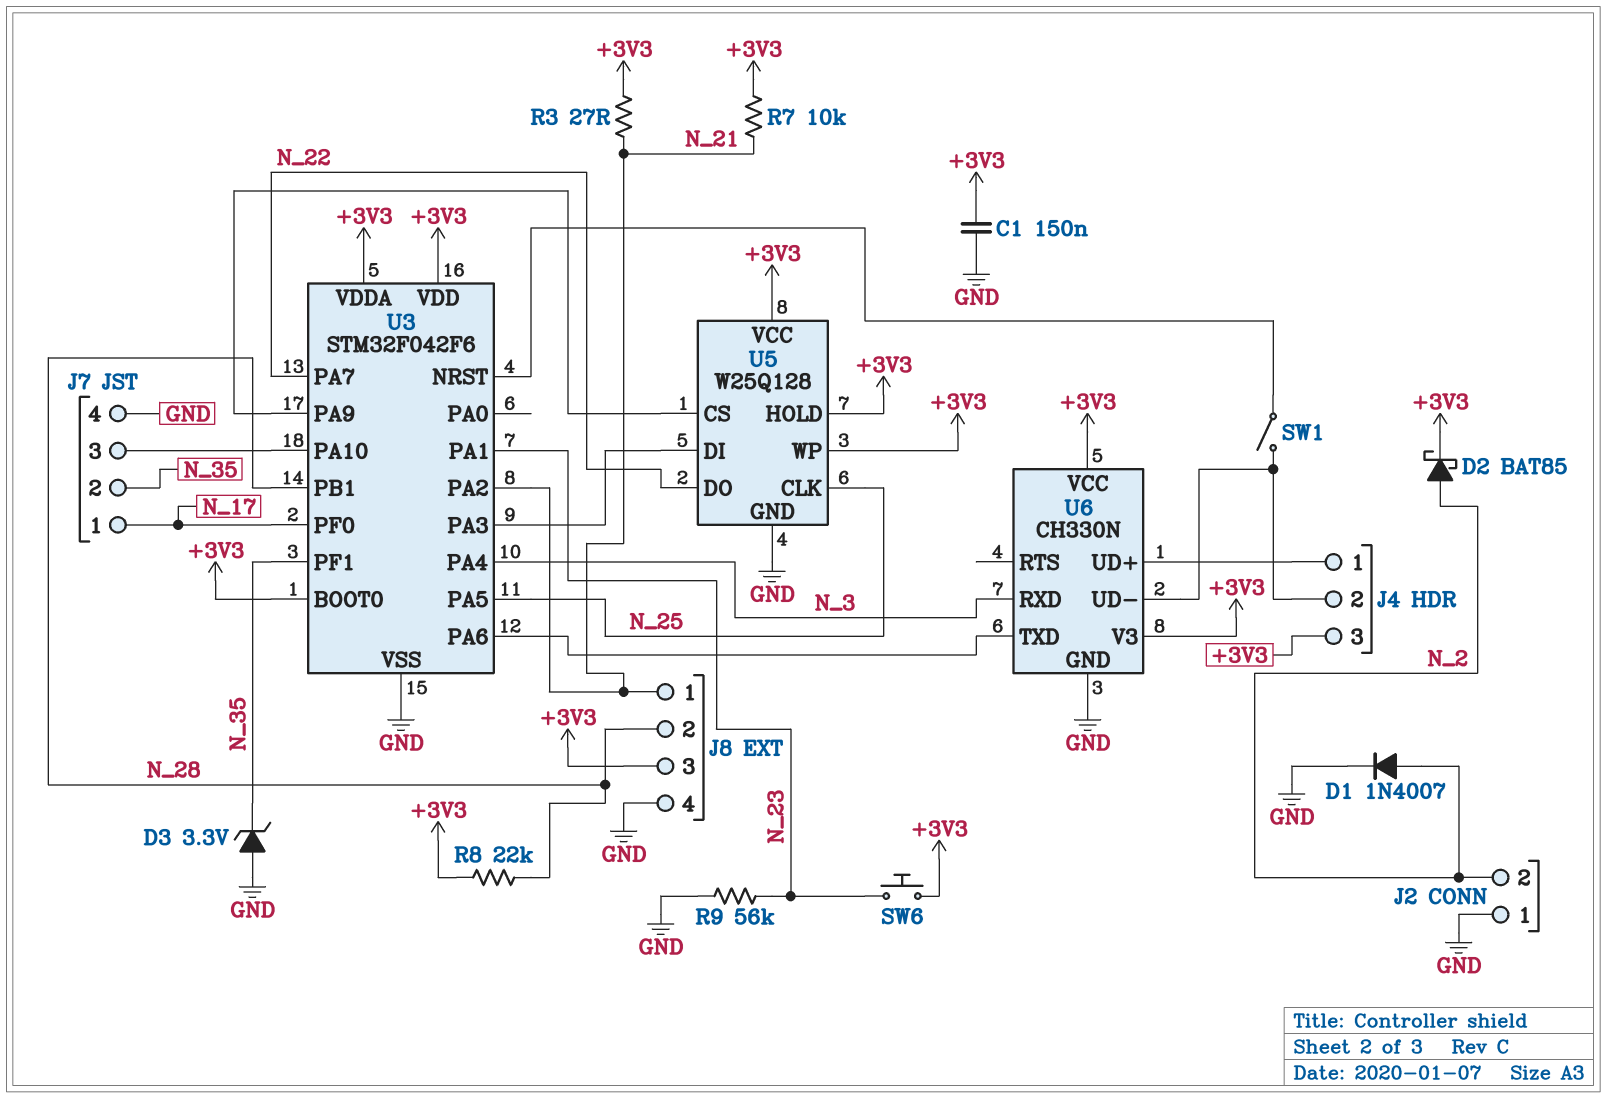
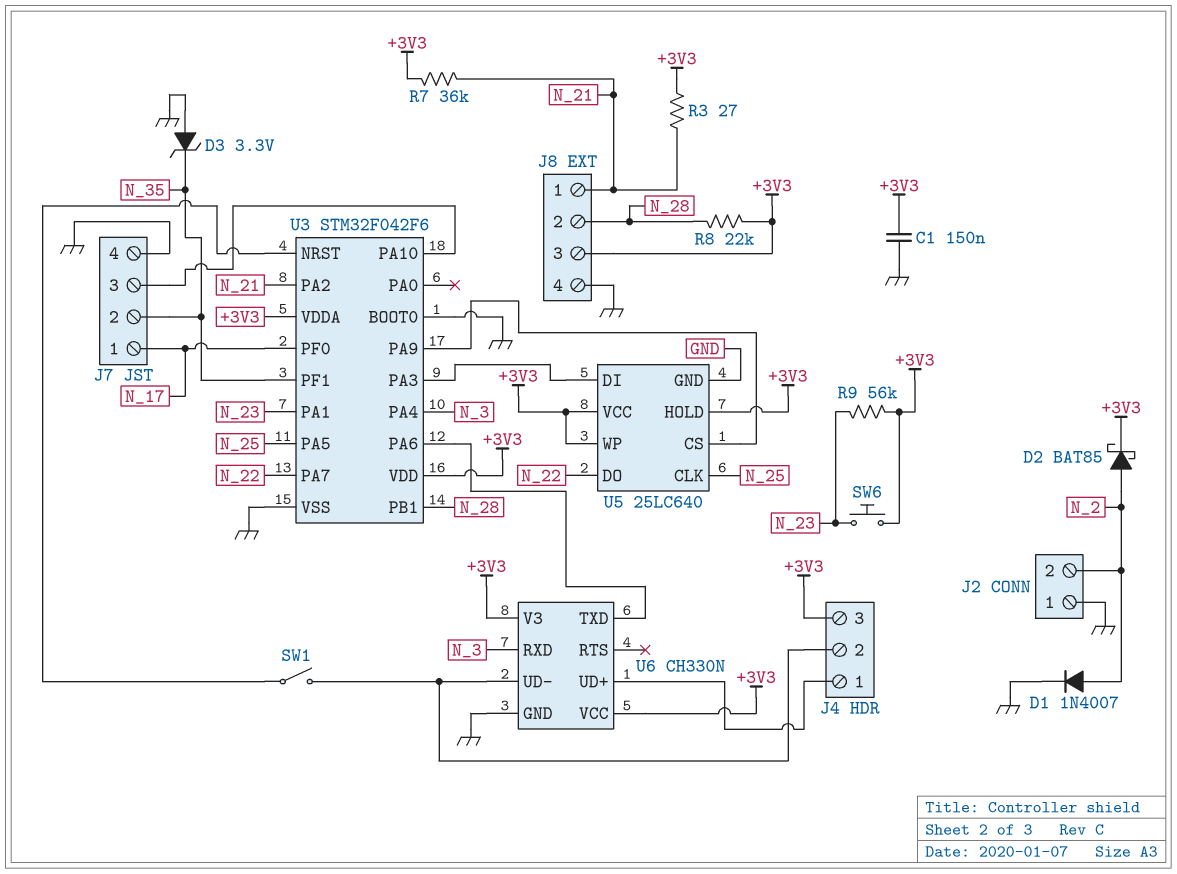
R7: 10k (+3V3, N_21) -> 36k (+3V3, N_21)
R9: 56k (GND, N_23) -> 56k (+3V3, N_23)
U3 pin BOOT0: +3V3 -> GND
U5: W25Q128 -> 25LC640

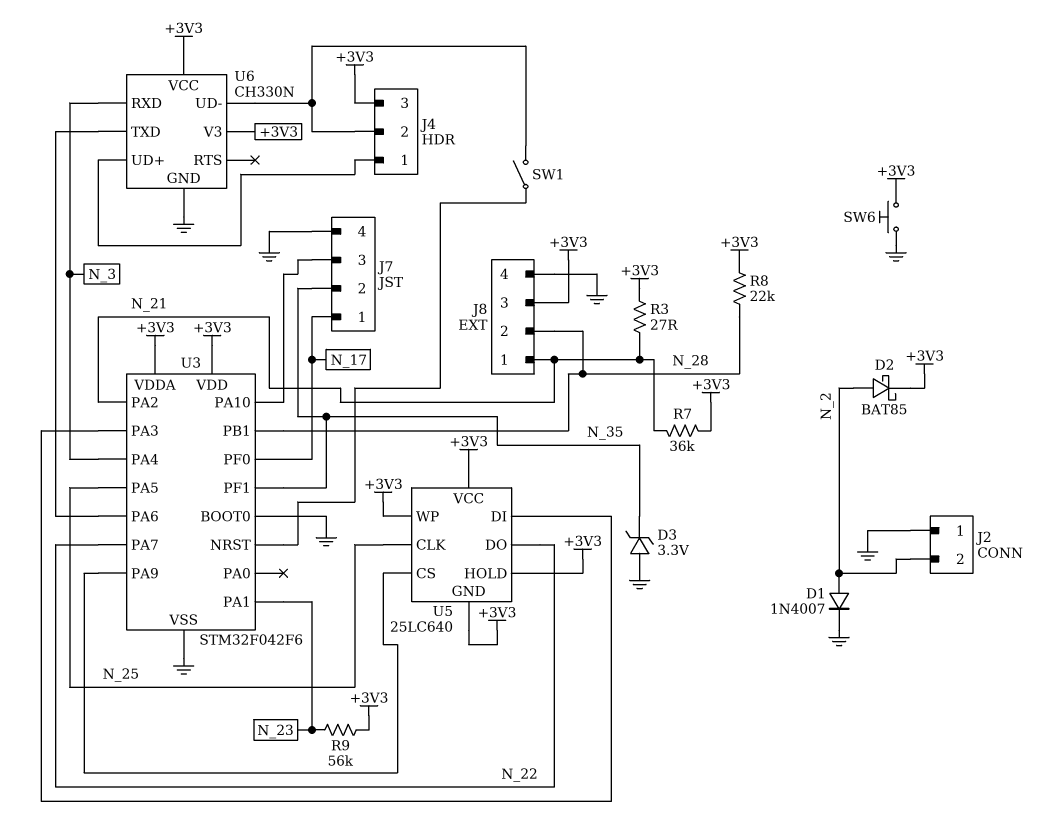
C1: 150nF (+3V3, GND) -> none
SW6: button (+3V3, N_23) -> button (+3V3, GND)
U5 pin GND: GND -> +3V3

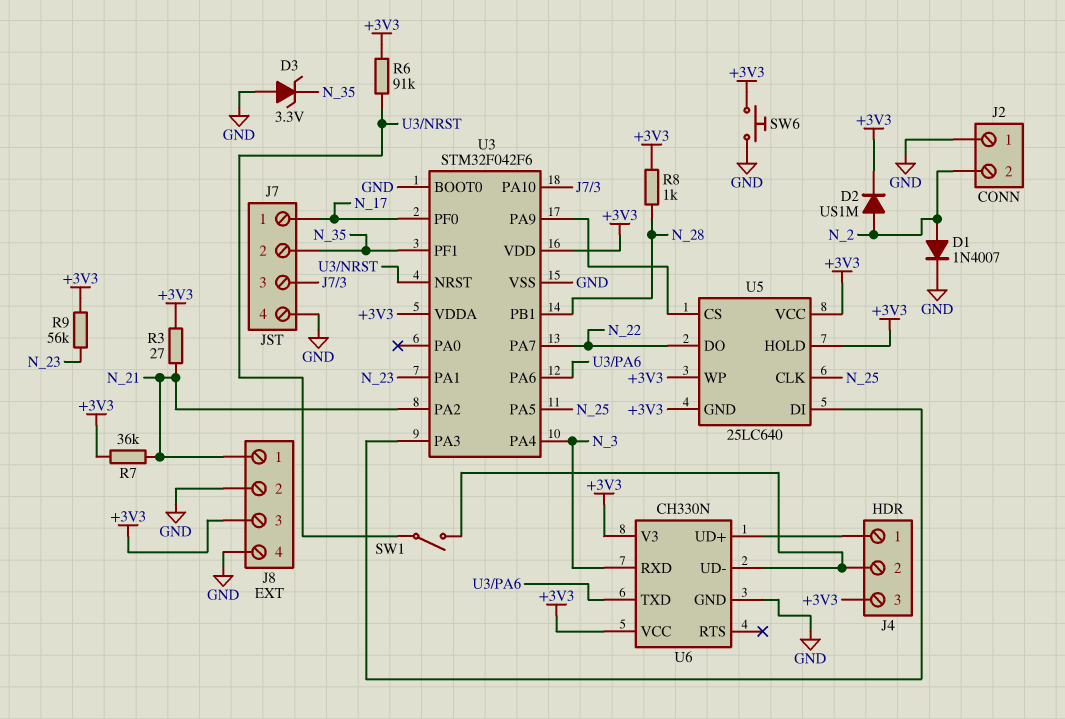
D2: schottky BAT85 (A N_2, K +3V3) -> diode US1M (A N_2, K +3V3)
J8 pin 2: N_28 -> GND
R6: none -> 91k (+3V3, U3/NRST)
R8: 22k (+3V3, N_28) -> 1k (+3V3, N_28)

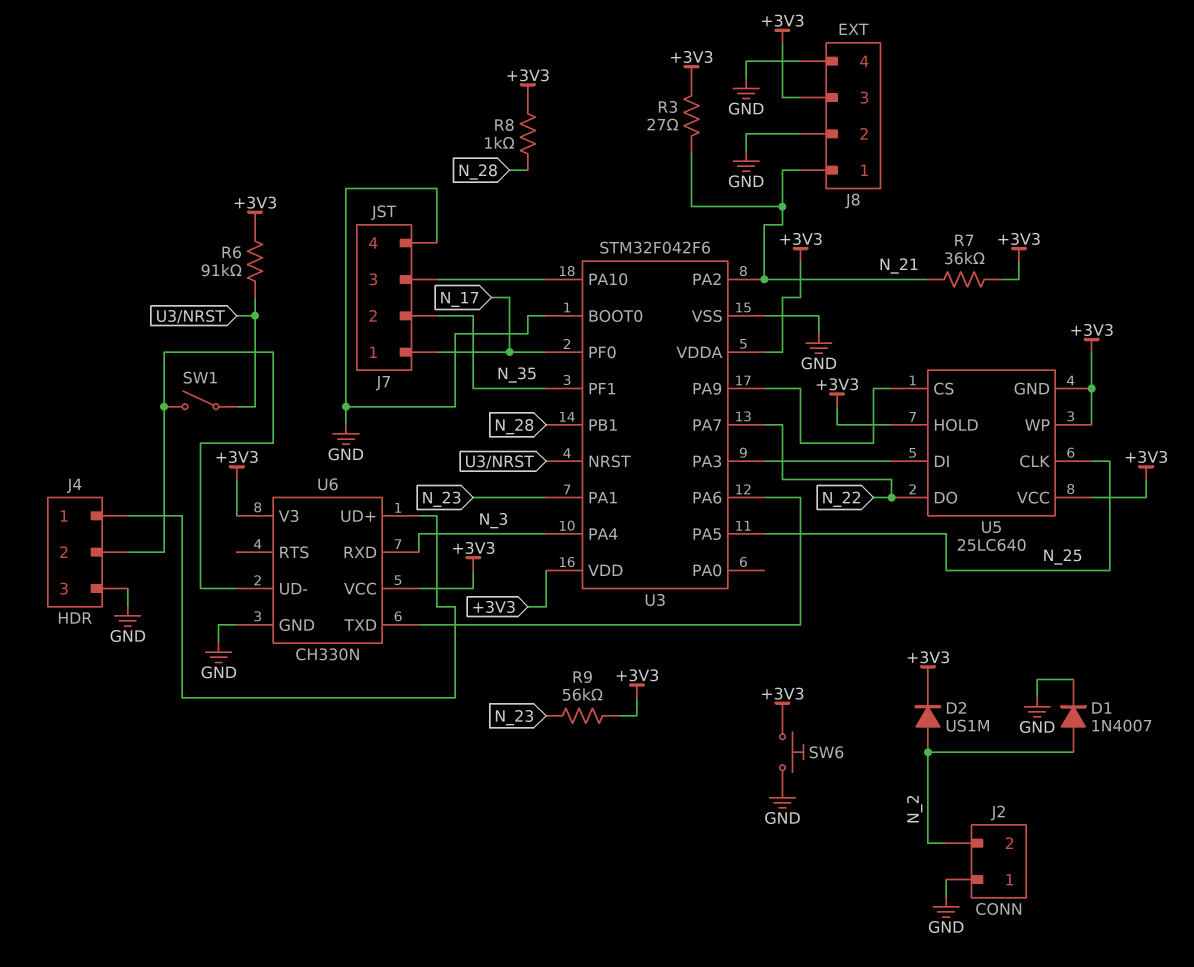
D3: zener 3.3V (A GND, K N_35) -> none
J4 pin 3: +3V3 -> GND

